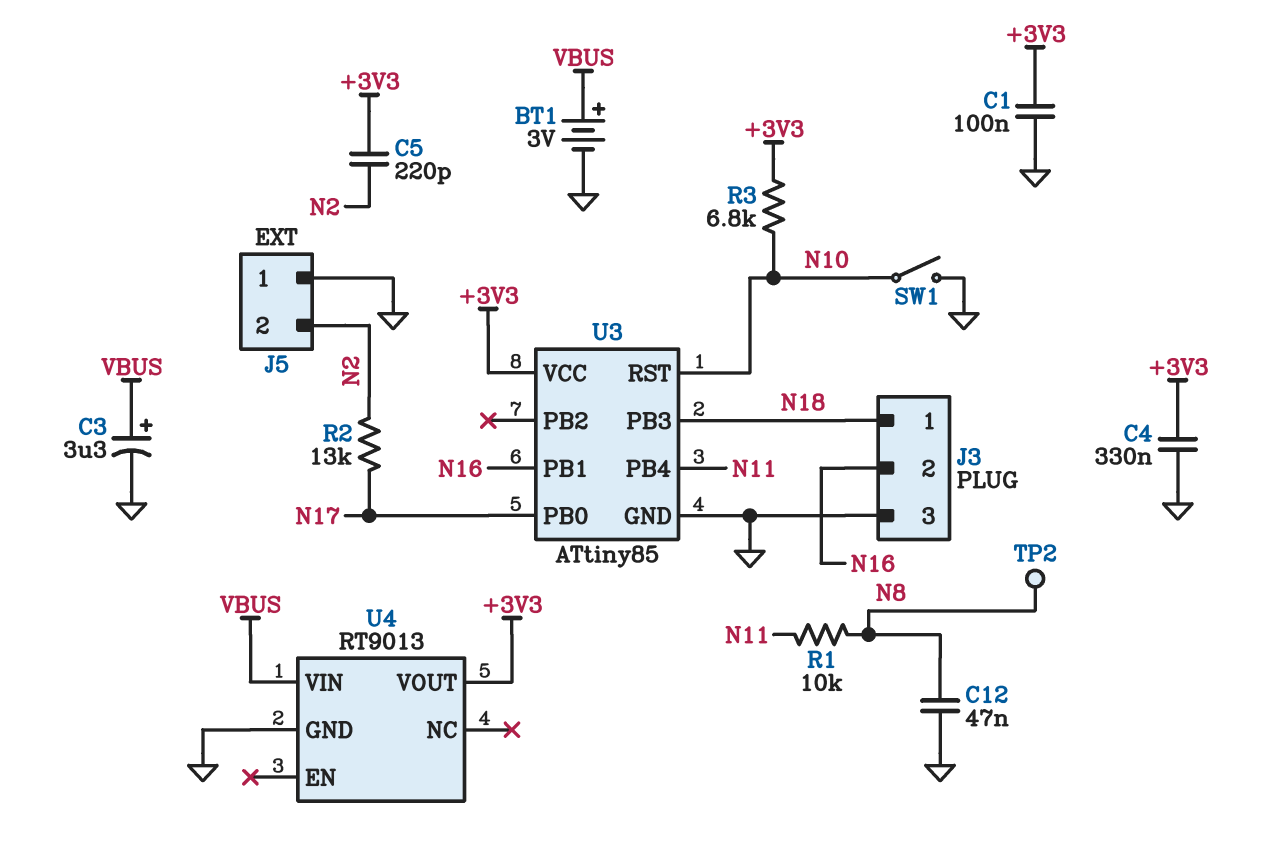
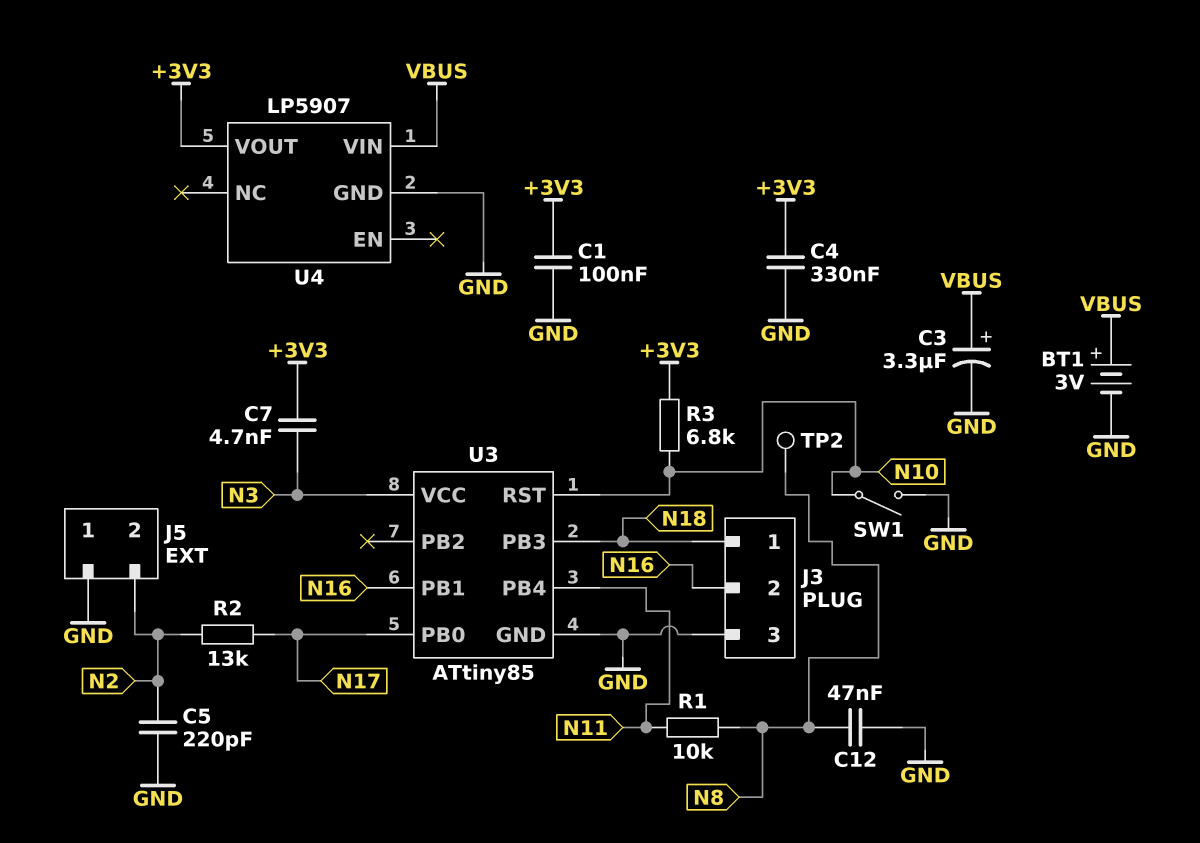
C5: 220pF (+3V3, N2) -> 220pF (GND, N2)
C7: none -> 4.7nF (+3V3, N3)
U3 pin VCC: +3V3 -> N3
U4: RT9013 -> LP5907

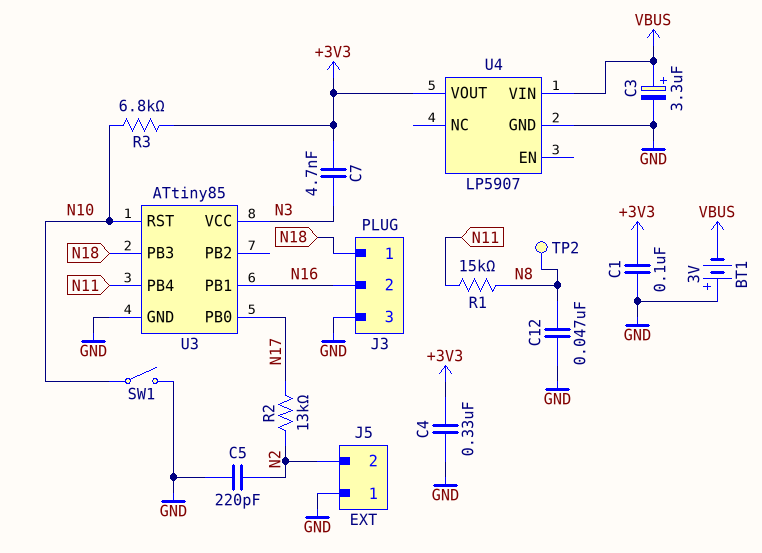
BT1: 3V (plus VBUS, minus GND) -> 3V (plus GND, minus VBUS)
R1: 10k (N8, N11) -> 15k (N8, N11)

